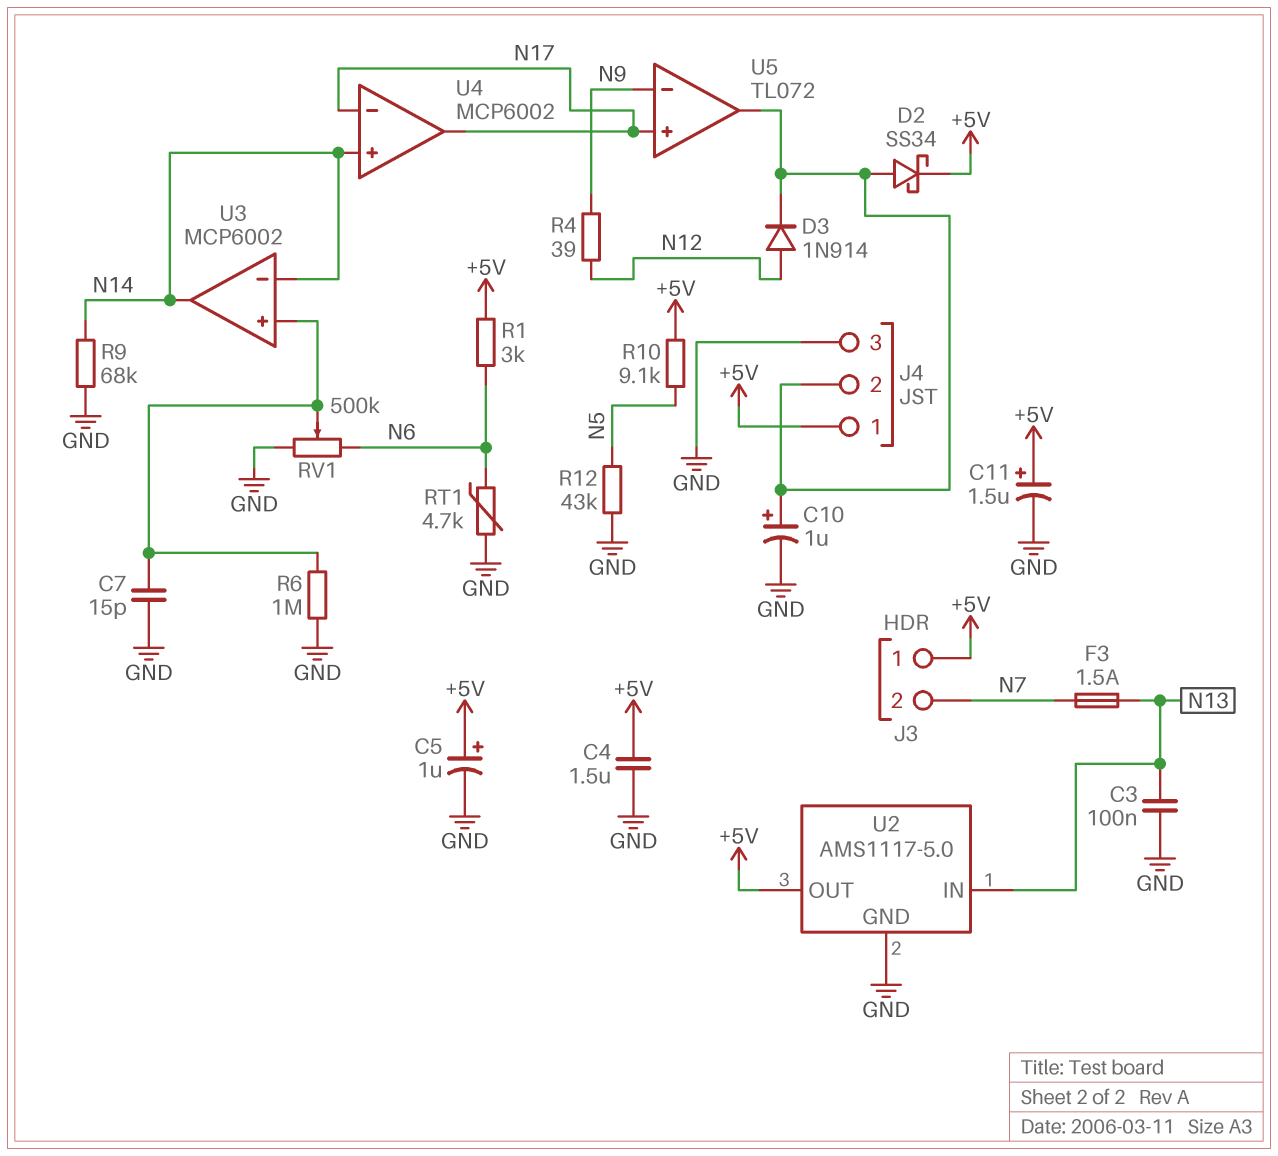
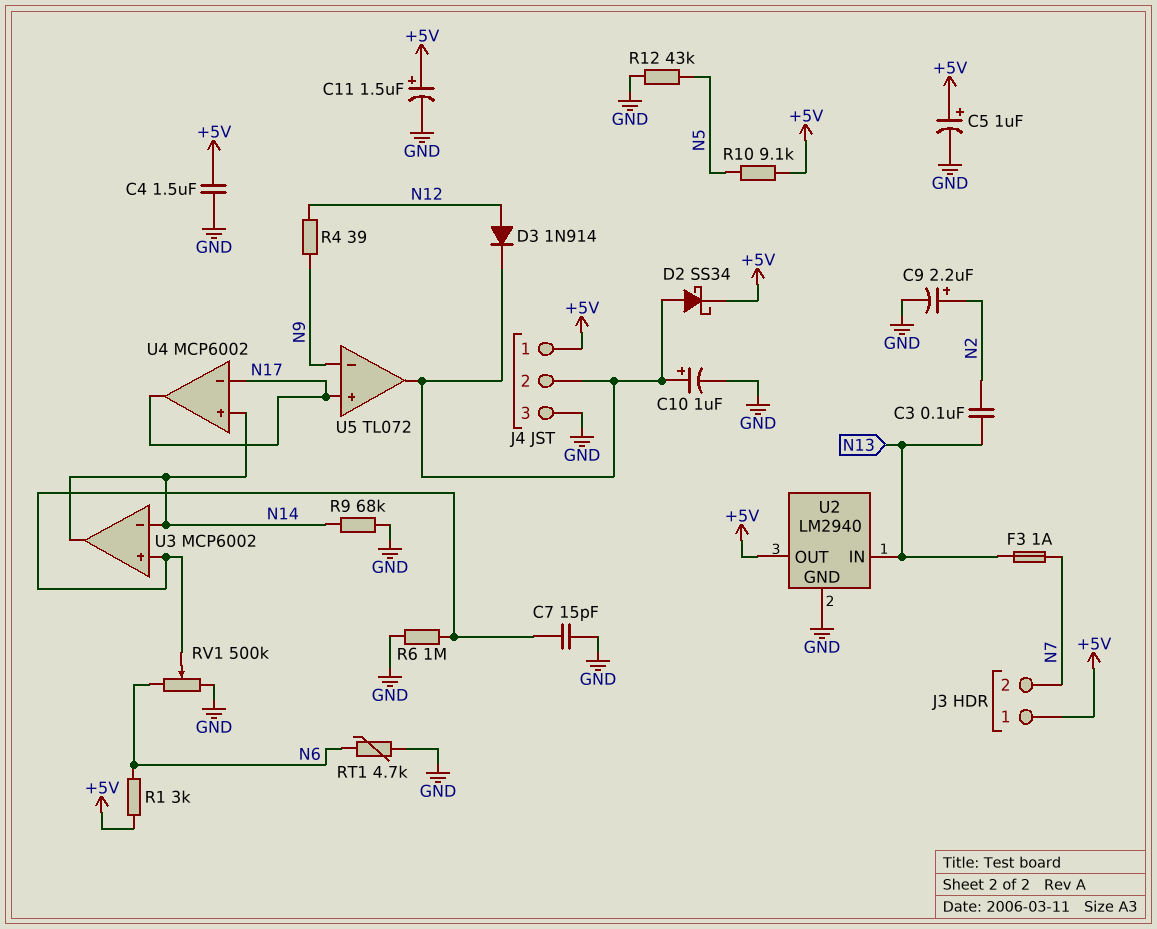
C3: 100nF (GND, N13) -> 100nF (N2, N13)
C9: none -> 2.2uF (plus N2, minus GND)
F3: 1.5A (N7, N13) -> 1A (N7, N13)
U2: AMS1117-5.0 -> LM2940

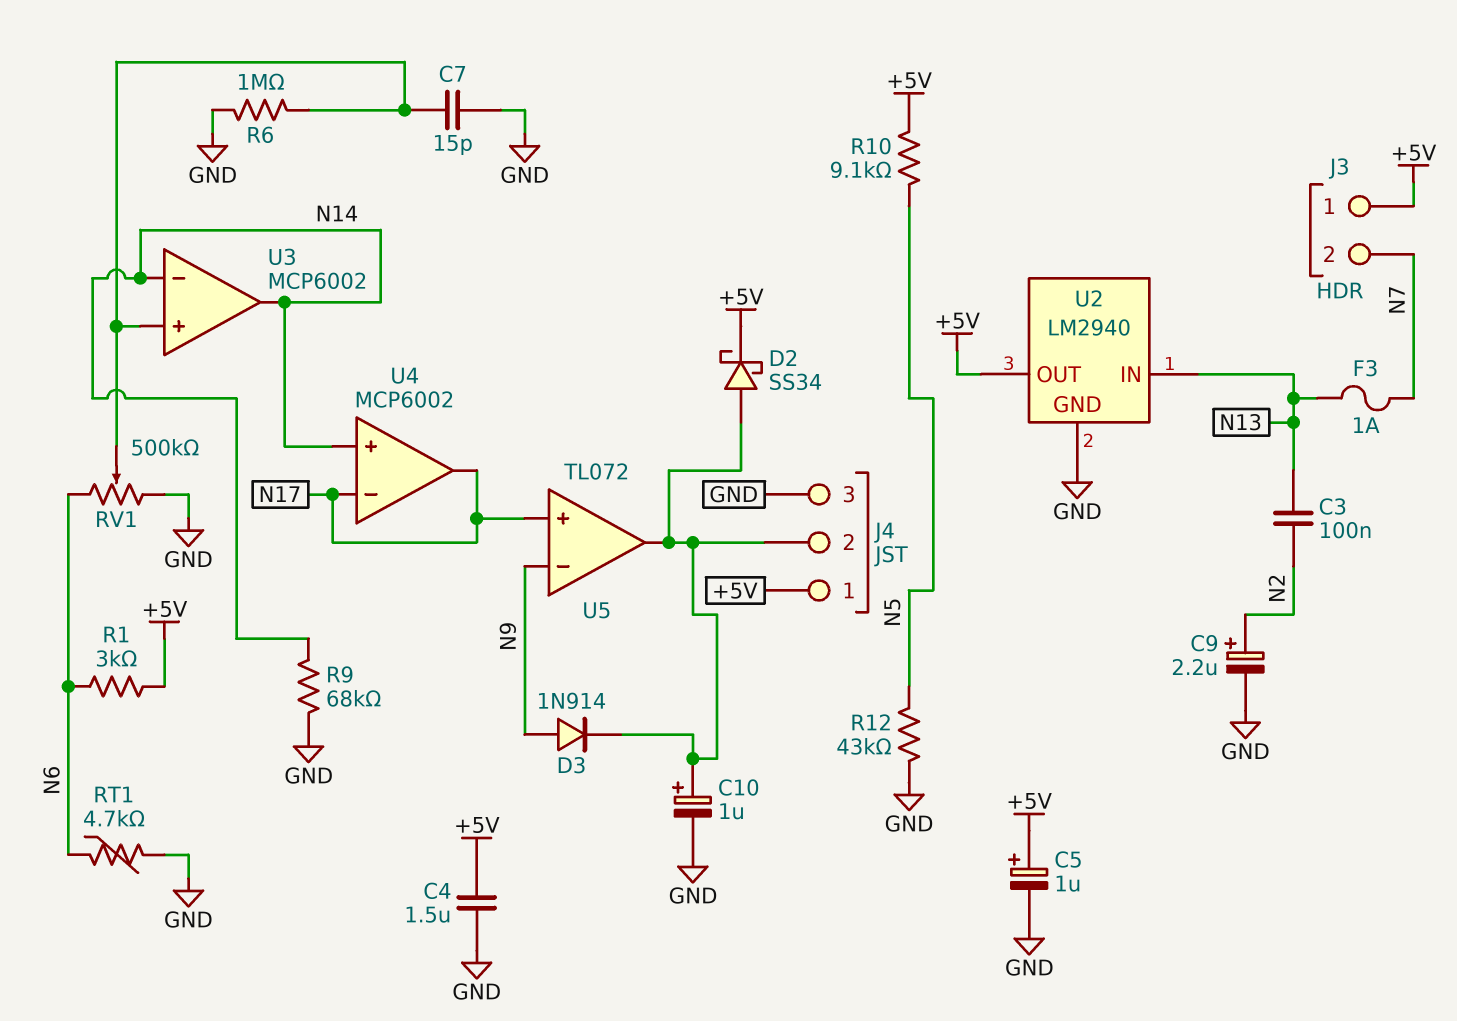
C11: 1.5uF (plus +5V, minus GND) -> none
D3: diode 1N914 (A N12, K J4/2) -> diode 1N914 (A N9, K J4/2)
R4: 39 (N9, N12) -> none

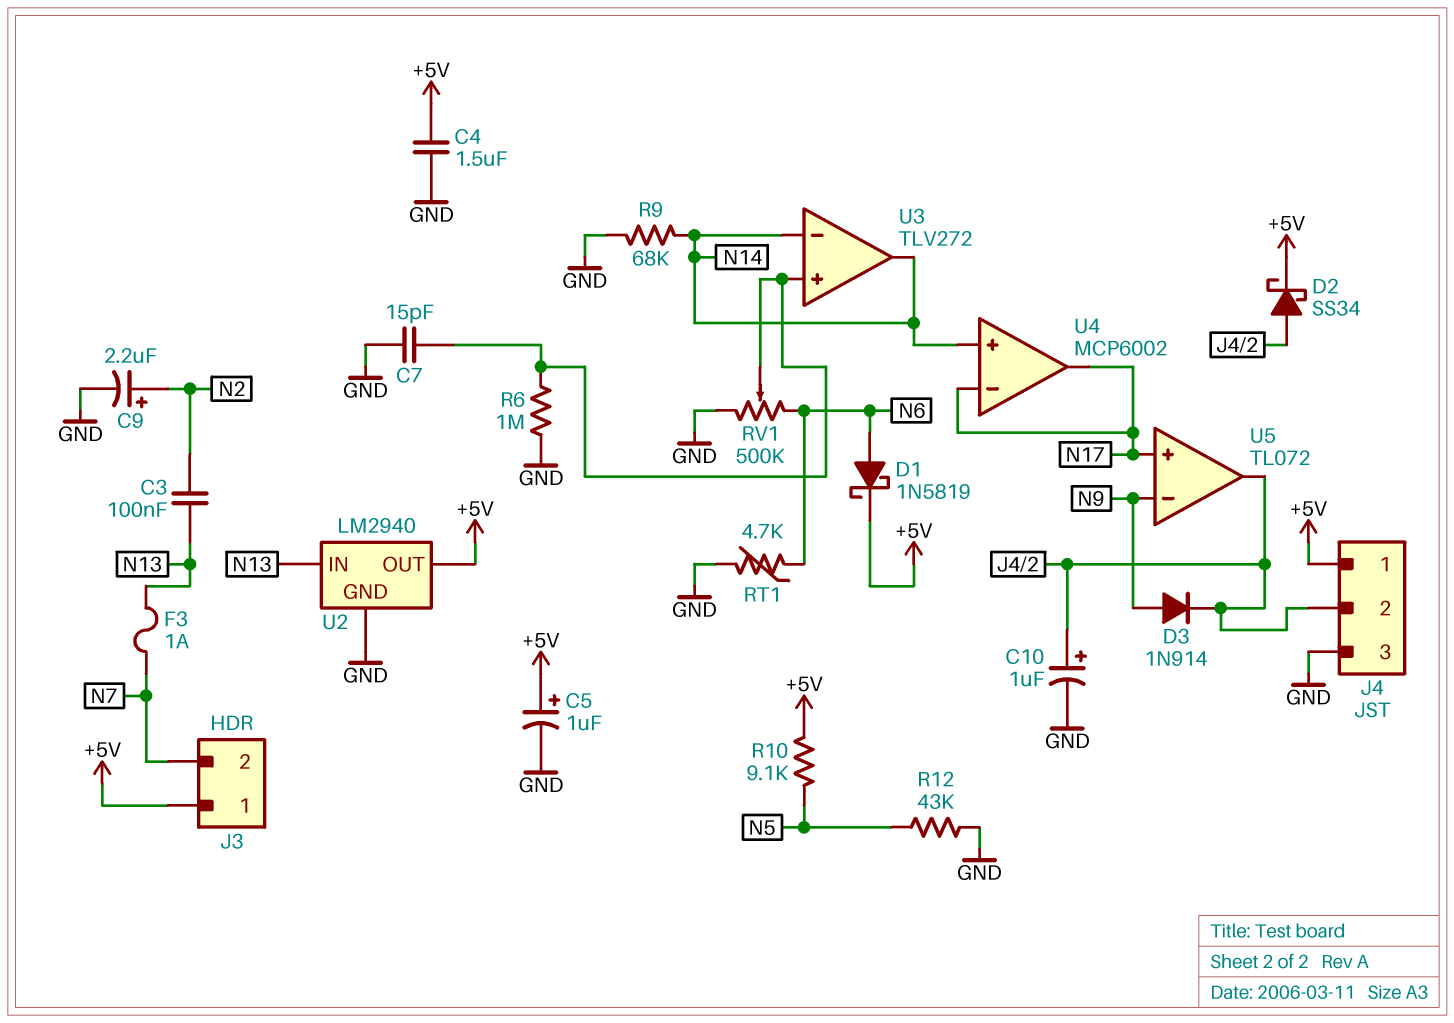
D1: none -> schottky 1N5819 (A N6, K +5V)
R1: 3k (+5V, N6) -> none
U3: MCP6002 -> TLV272

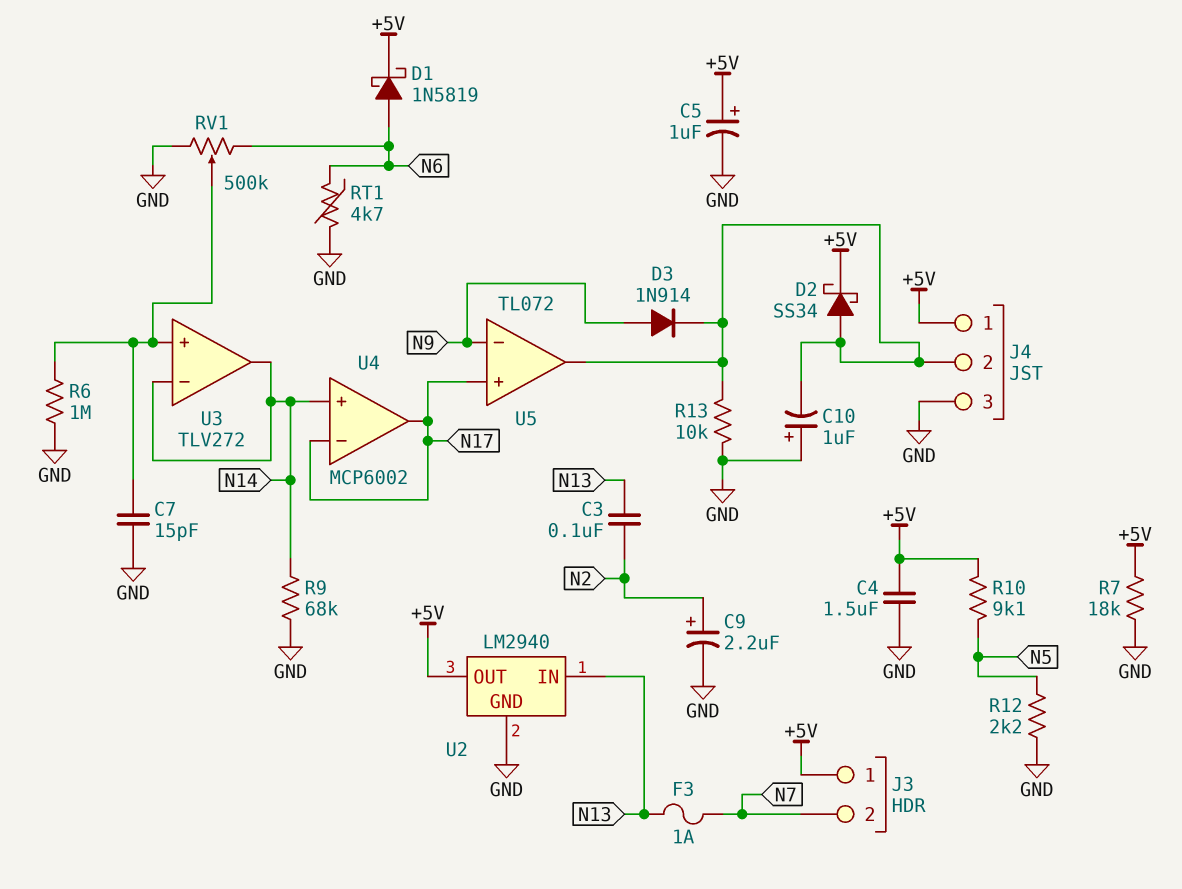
C10: 1uF (plus J4/2, minus GND) -> 1uF (plus GND, minus J4/2)
R7: none -> 18k (+5V, GND)
R12: 43k (GND, N5) -> 2.2k (GND, N5)
R13: none -> 10k (GND, J4/2)

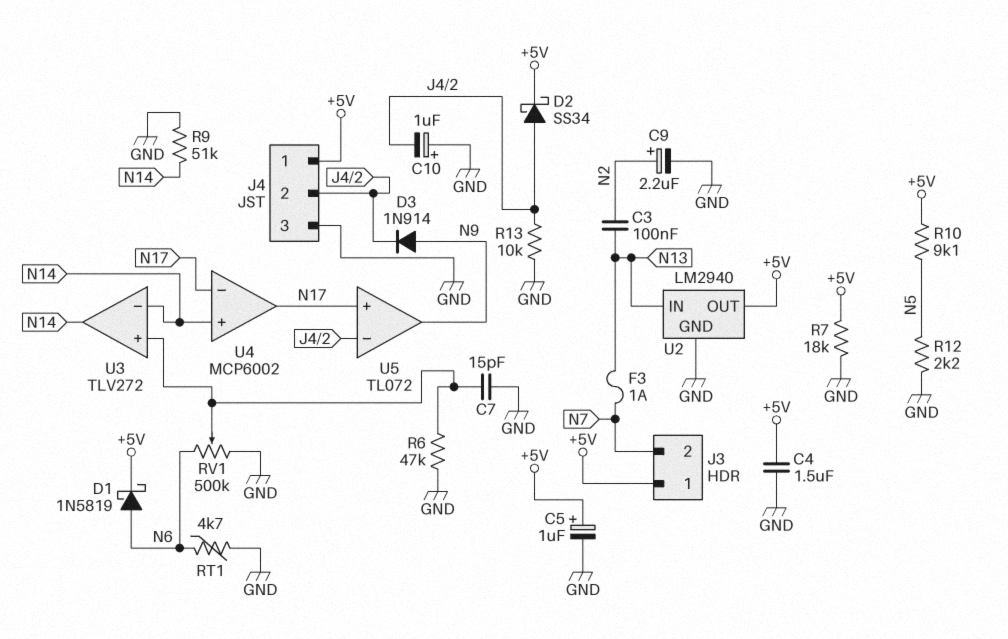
R6: 1M (GND, U3/in+) -> 47k (GND, U3/in+)
R9: 68k (GND, N14) -> 51k (GND, N14)
U5 pin in-: N9 -> J4/2
U5 pin out: J4/2 -> N9

